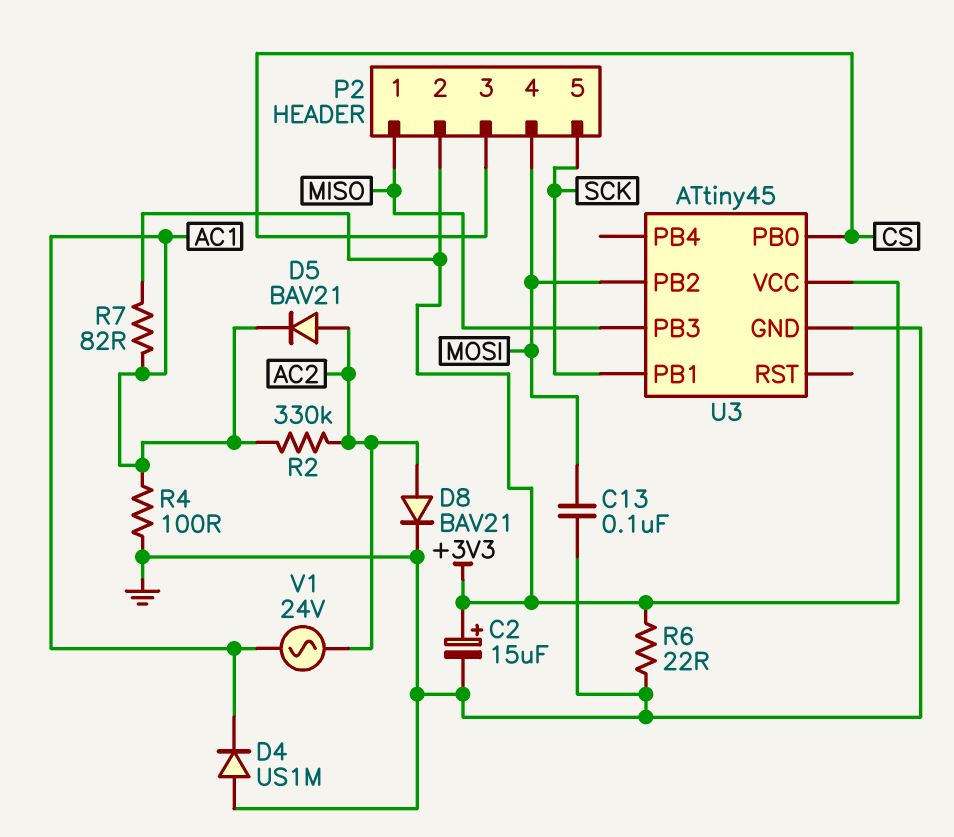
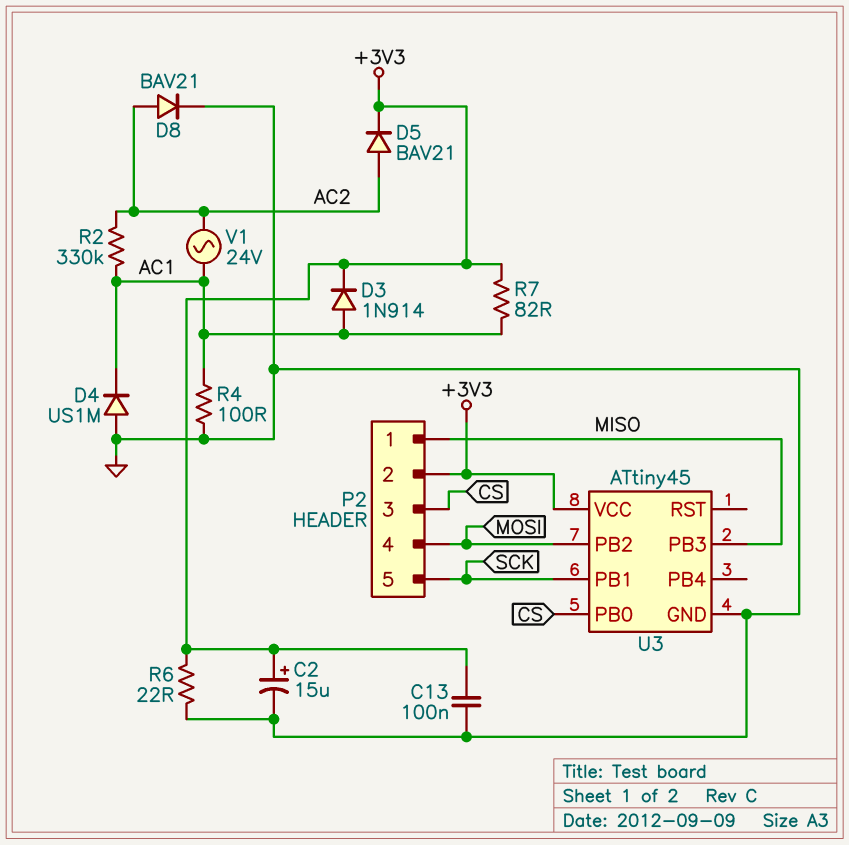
C13: 100nF (GND, MOSI) -> 100nF (+3V3, GND)
D3: none -> diode 1N914 (A AC1, K +3V3)
D5: diode BAV21 (A AC2, K AC1) -> diode BAV21 (A AC2, K +3V3)

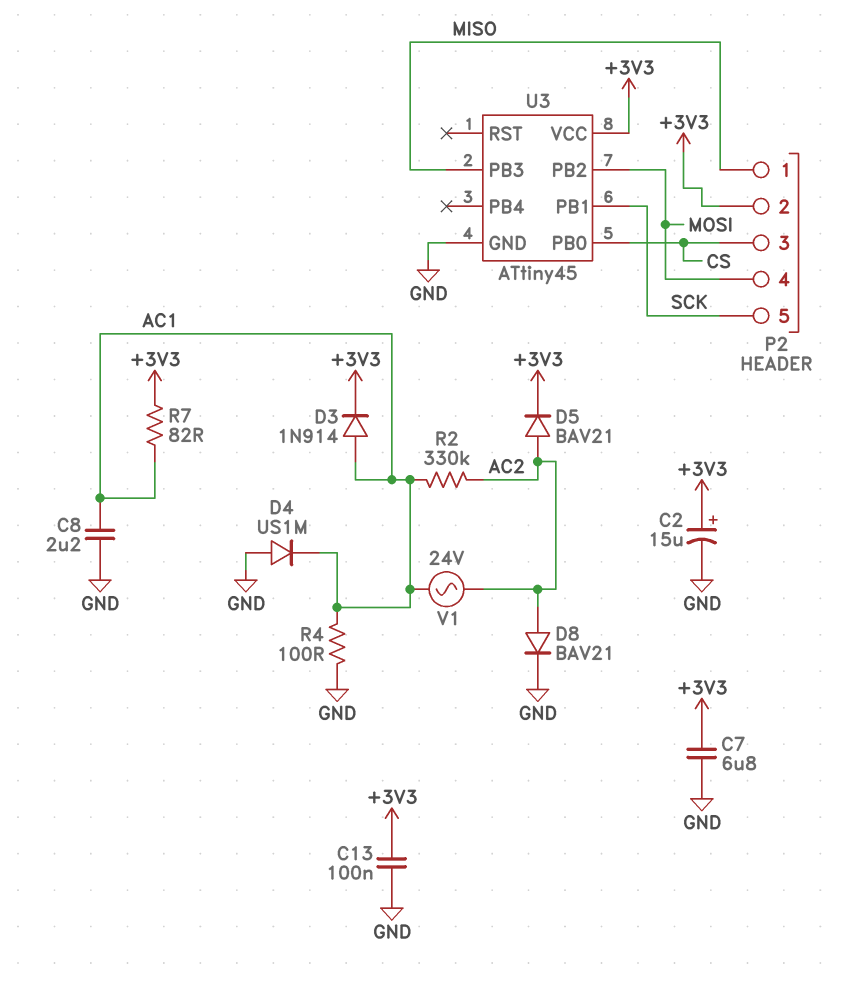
C7: none -> 6.8uF (+3V3, GND)
C8: none -> 2.2uF (AC1, GND)
R6: 22 (+3V3, GND) -> none

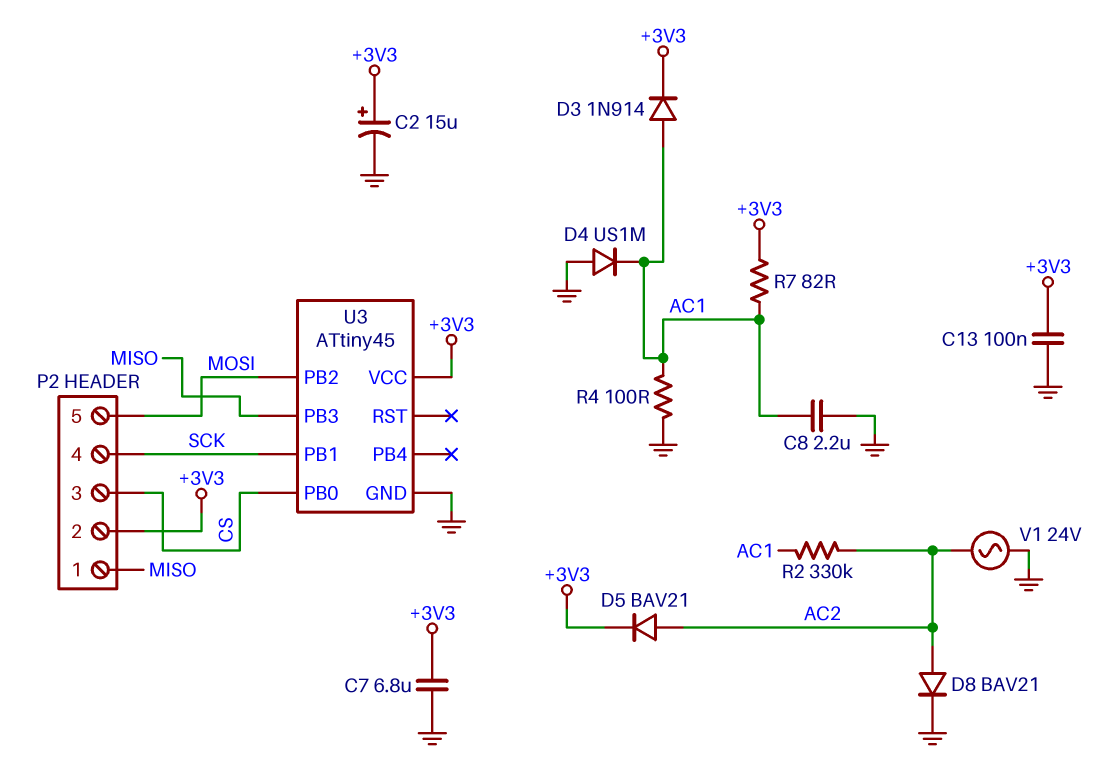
P2 pin 4: MOSI -> SCK
P2 pin 5: SCK -> MOSI
V1: AC 24V (AC1, AC2) -> AC 24V (AC2, GND)

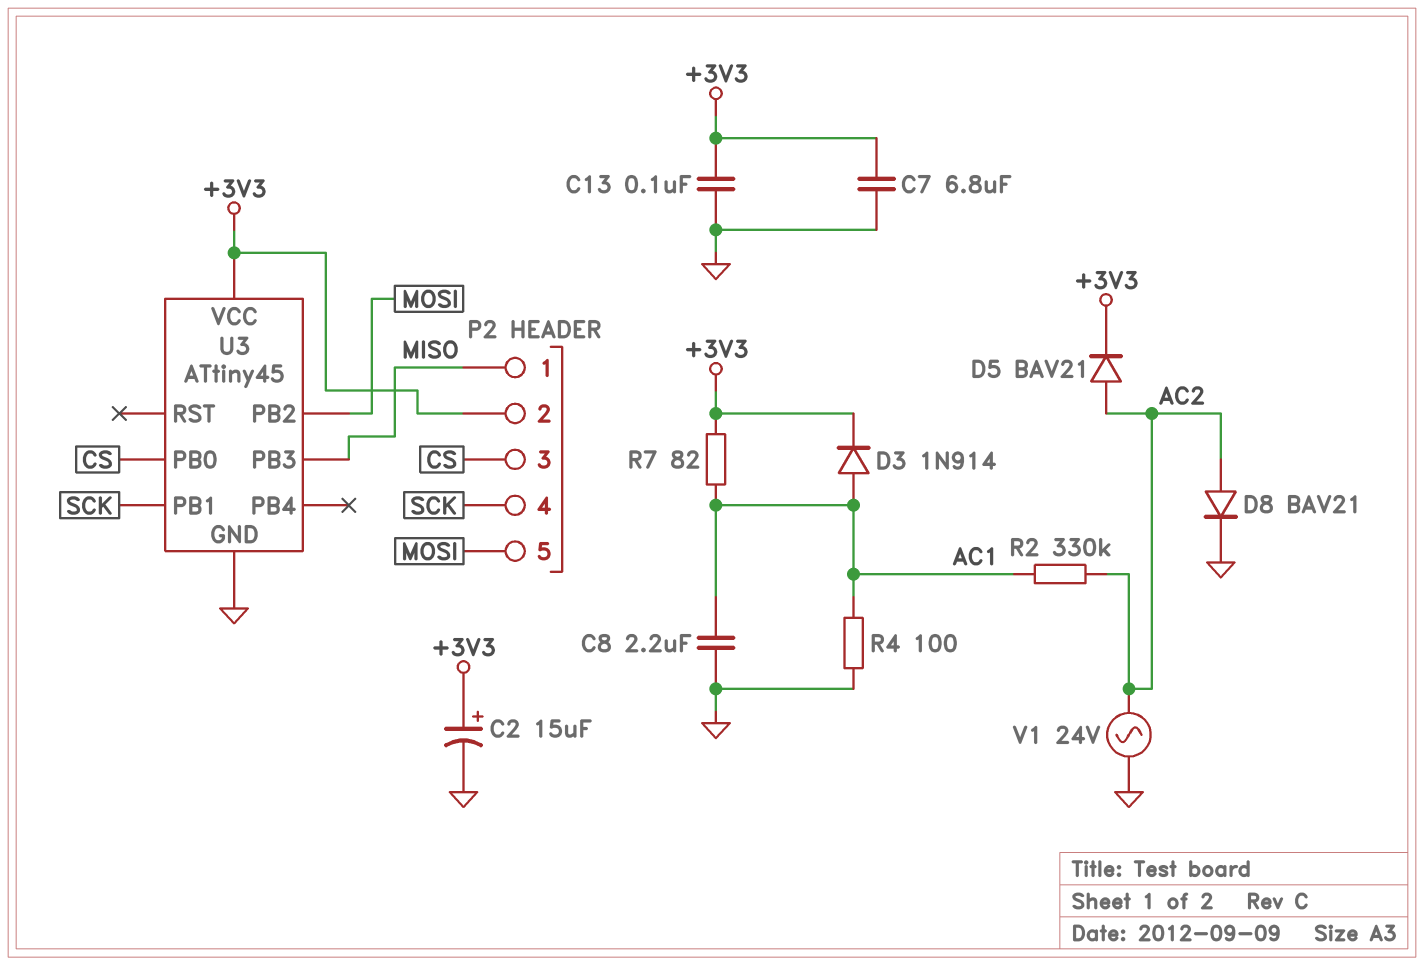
D4: diode US1M (A GND, K AC1) -> none

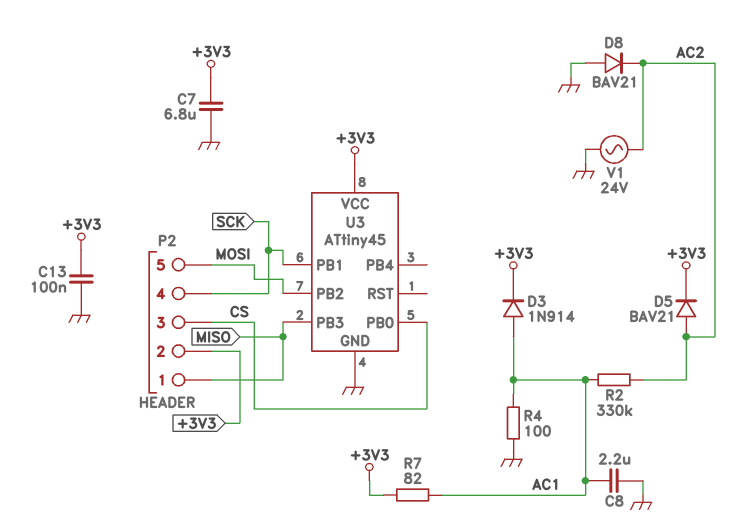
C2: 15uF (plus +3V3, minus GND) -> none
D8: diode BAV21 (A AC2, K GND) -> diode BAV21 (A GND, K AC2)

